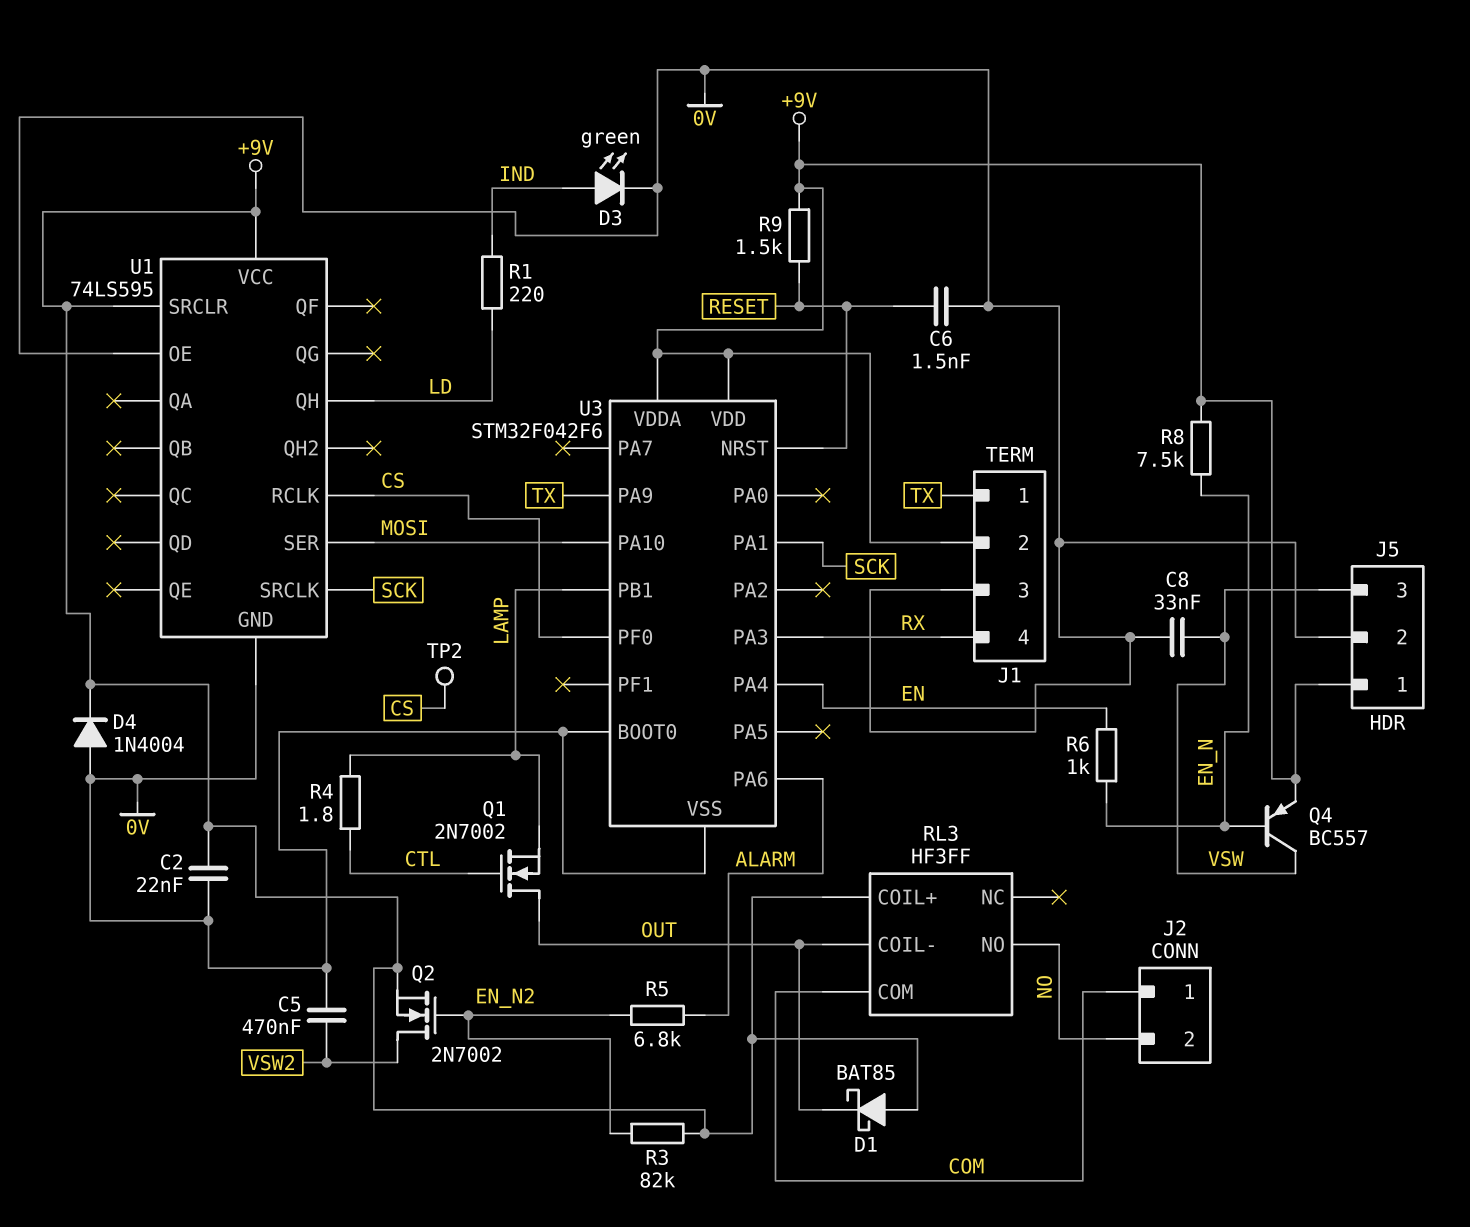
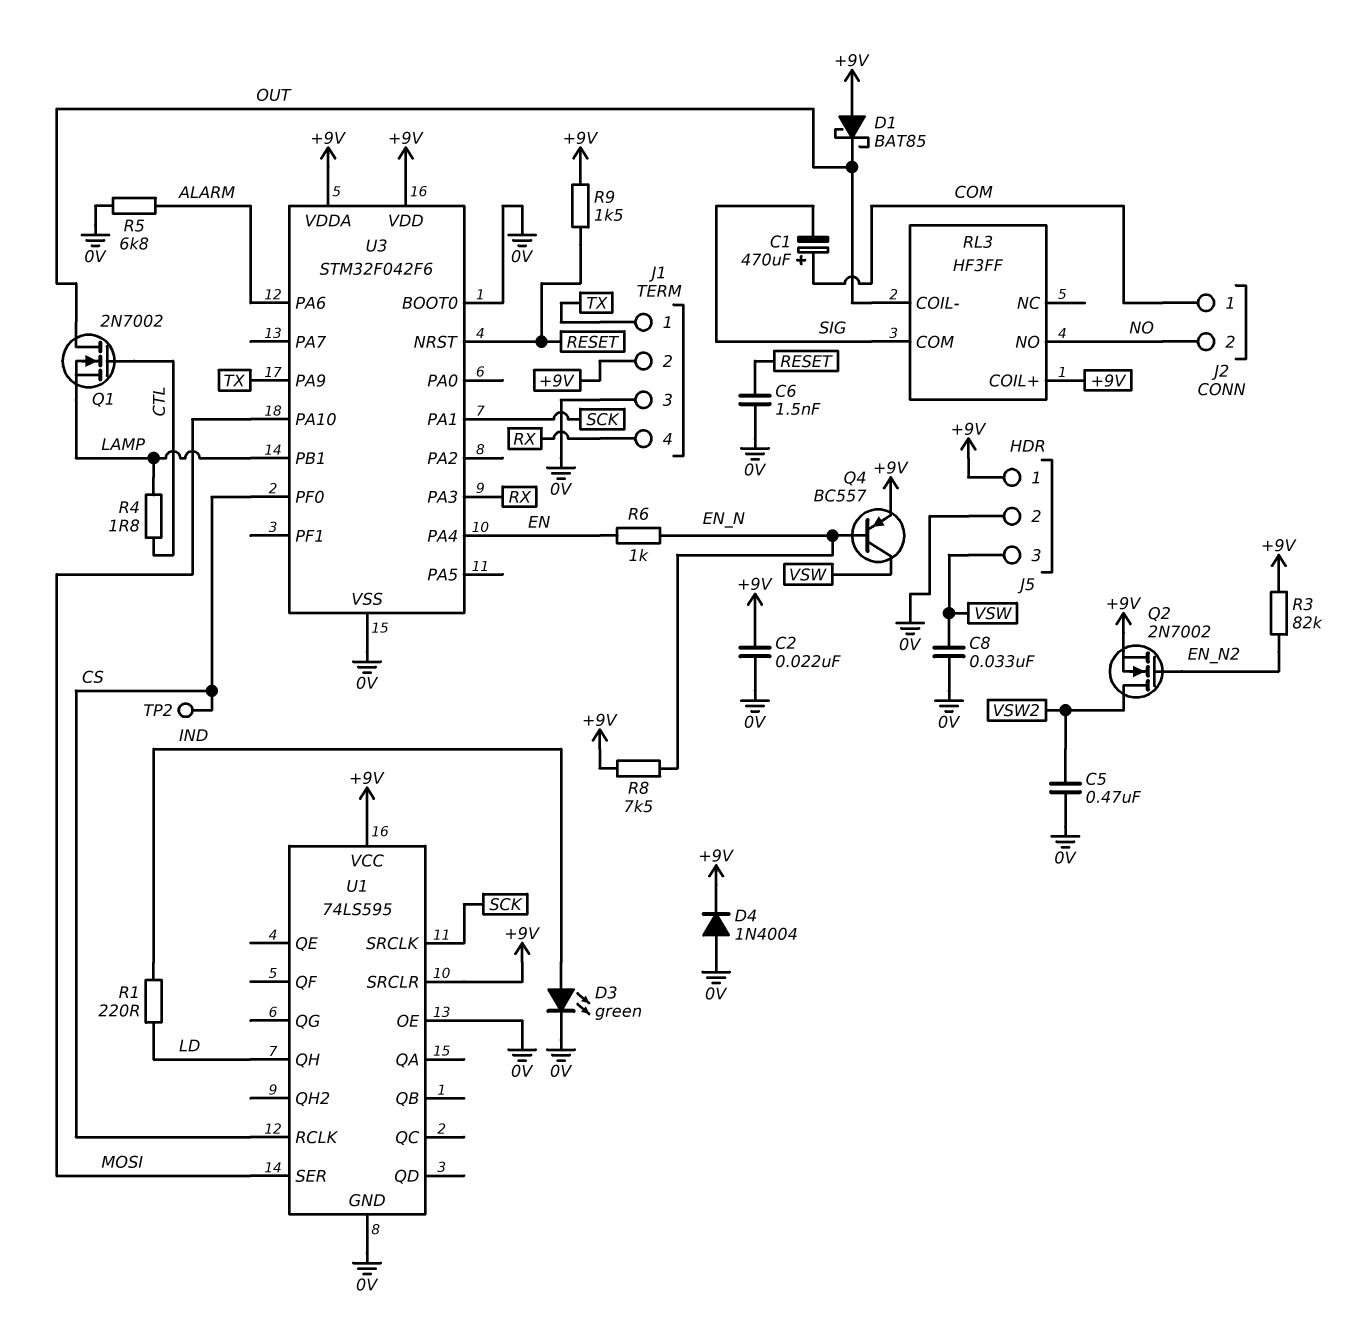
C1: none -> 470uF (plus COM, minus SIG)
R5: 6.8k (ALARM, EN_N2) -> 6.8k (0V, ALARM)
RL3 pin COM: COM -> SIG

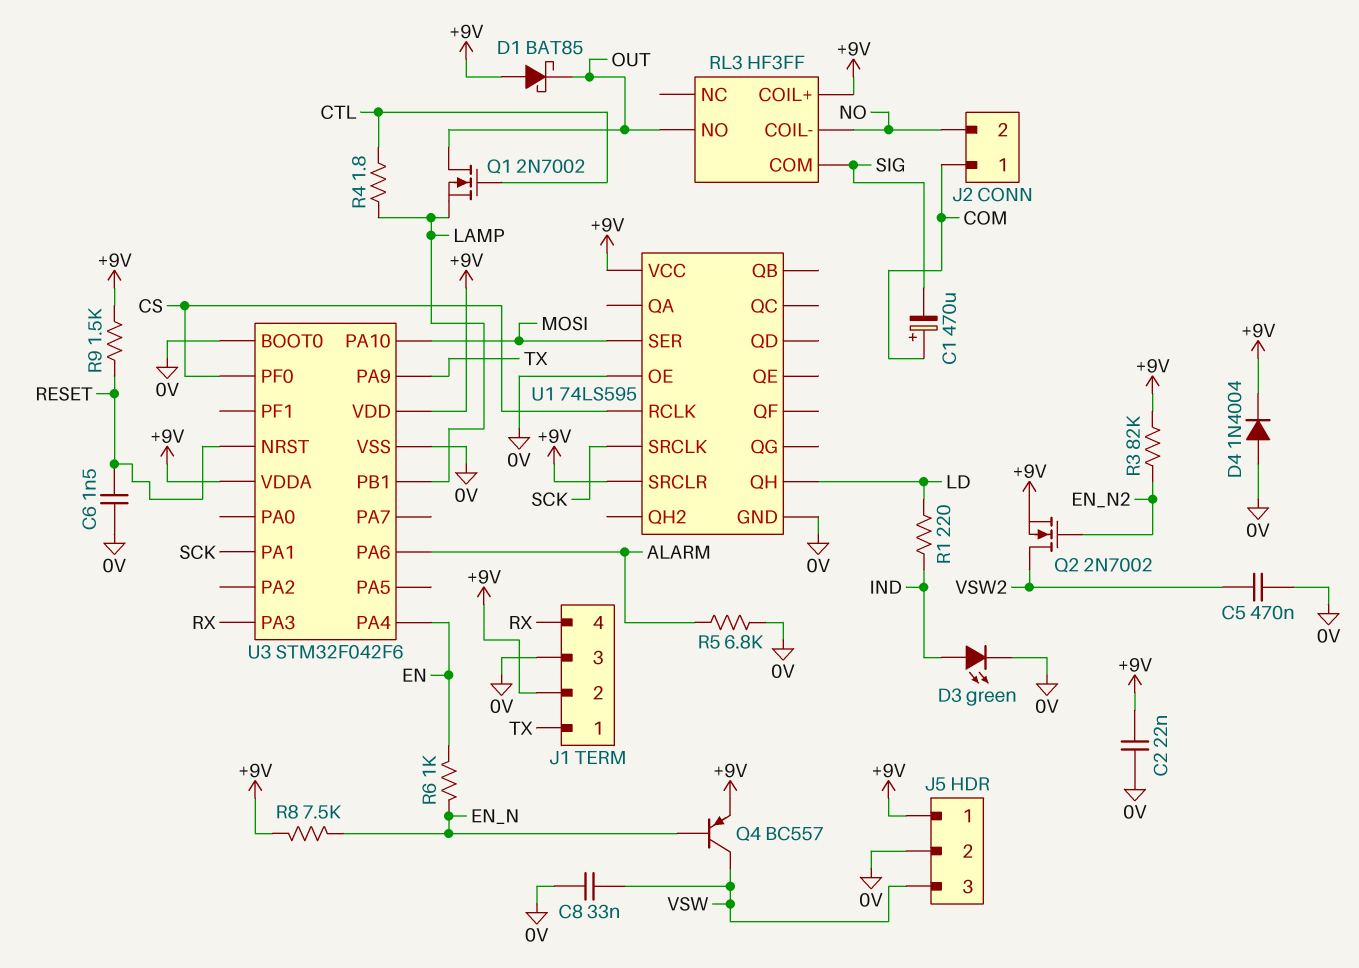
RL3 pin COIL-: OUT -> NO
RL3 pin NO: NO -> OUT
TP2: test point (CS) -> none

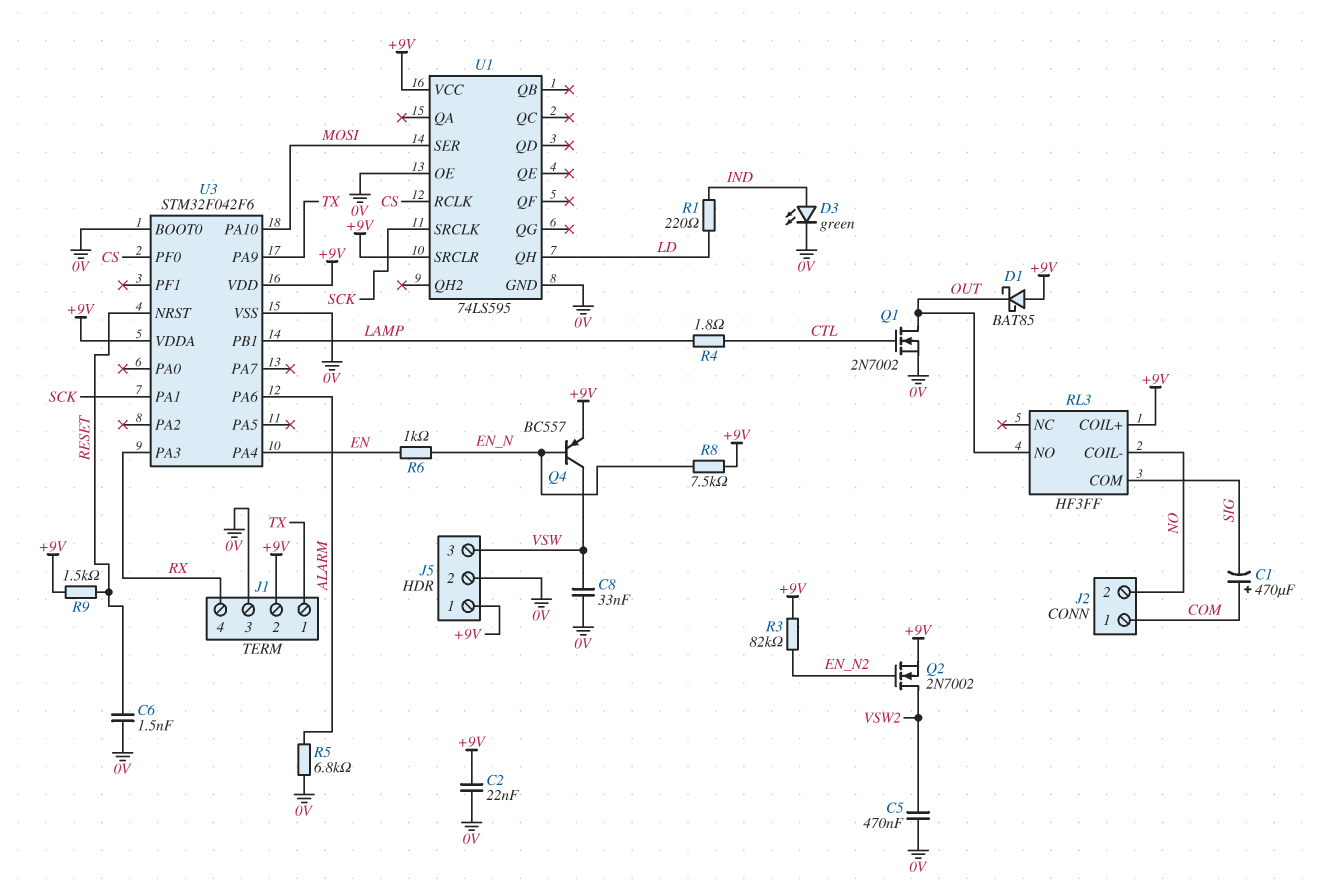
D4: diode 1N4004 (A 0V, K +9V) -> none
Q1: NMOS 2N7002 (G CTL, D OUT, S LAMP) -> NMOS 2N7002 (G CTL, D OUT, S 0V)

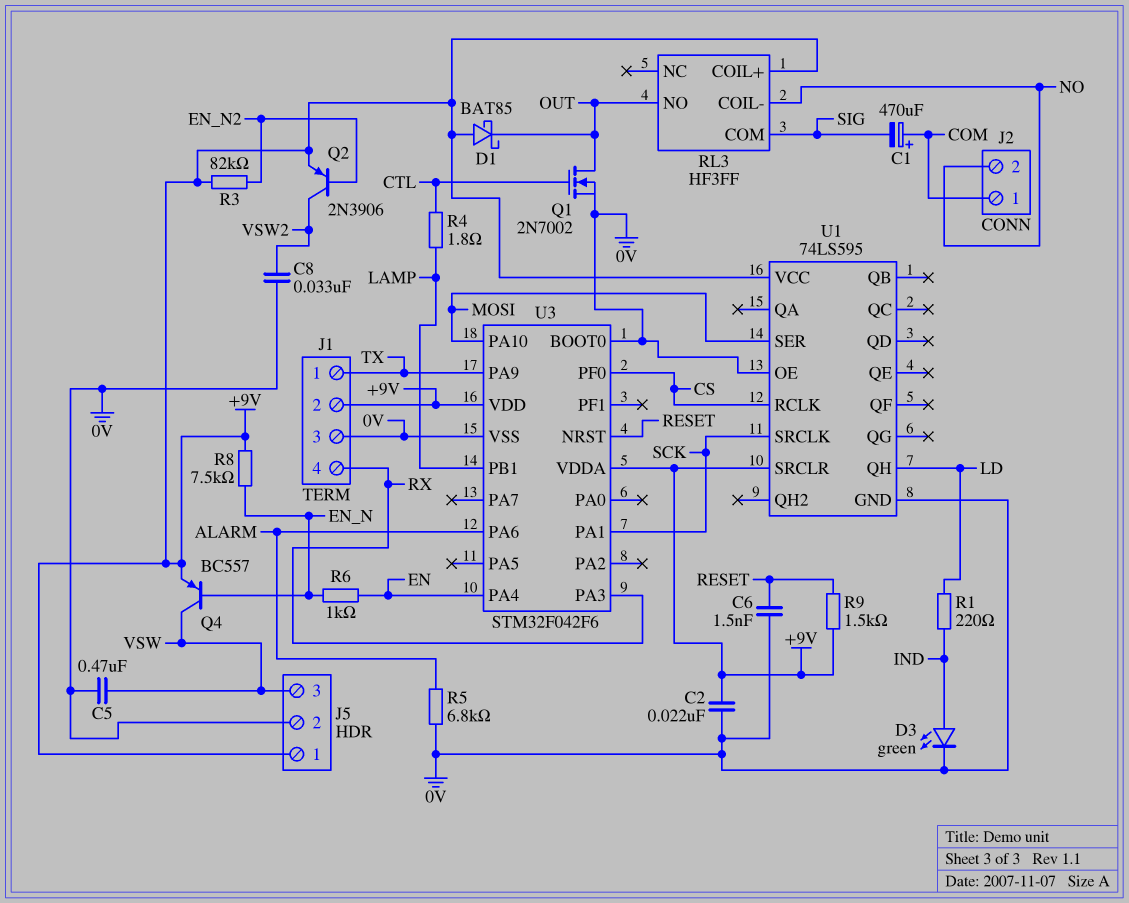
C5: 470nF (0V, VSW2) -> 470nF (0V, VSW)
C8: 33nF (0V, VSW) -> 33nF (0V, VSW2)
Q2: NMOS 2N7002 (G EN_N2, D VSW2, S +9V) -> PNP 2N3906 (B EN_N2, C VSW2, E +9V)

